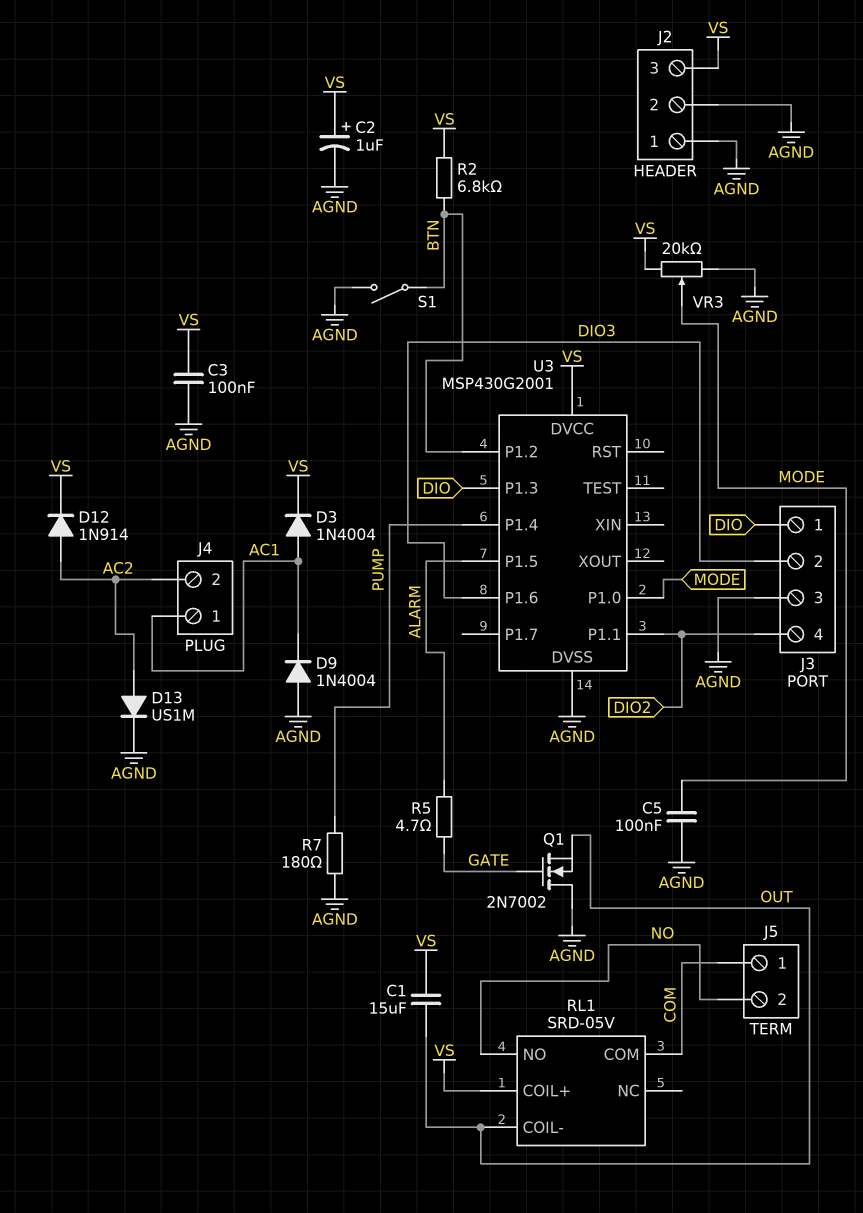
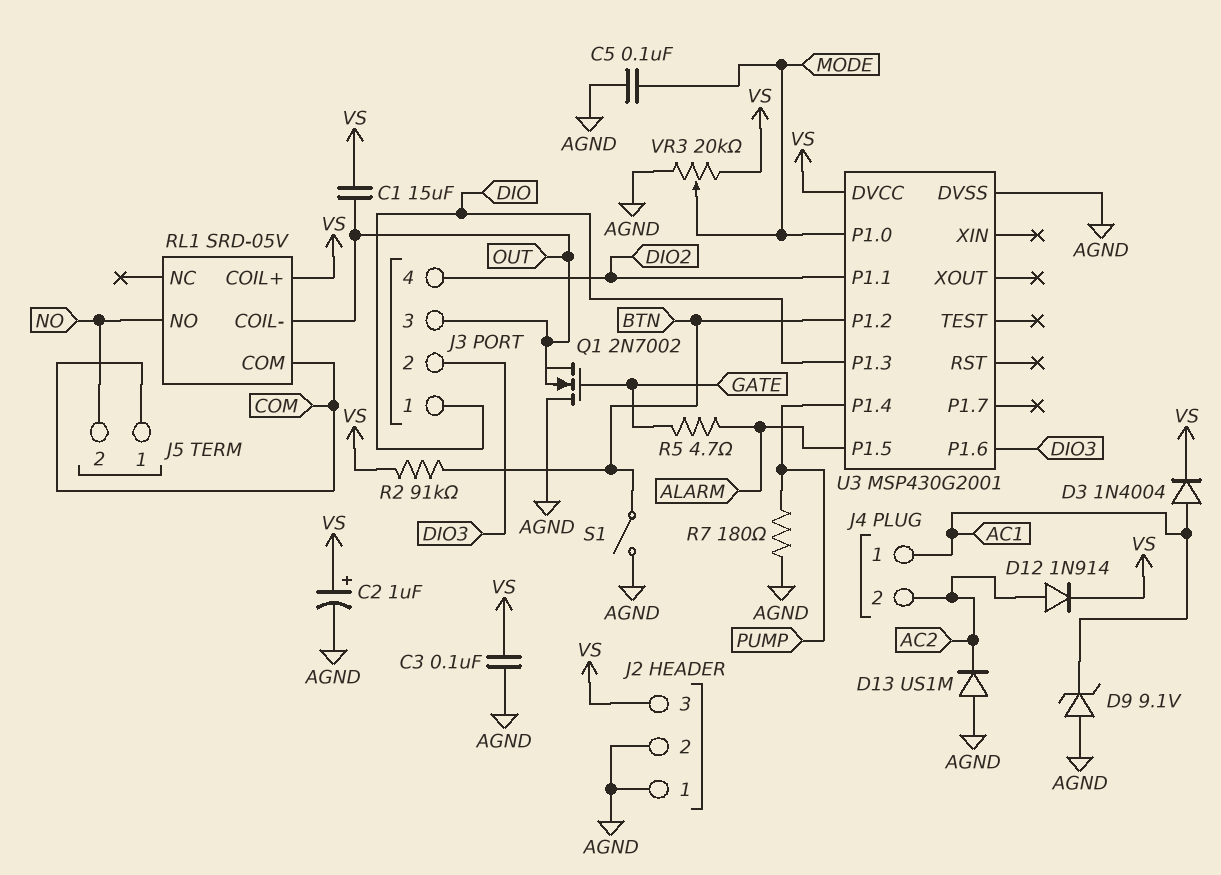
D9: diode 1N4004 (A AGND, K AC1) -> zener 9.1V (A AGND, K AC1)
D13: diode US1M (A AC2, K AGND) -> diode US1M (A AGND, K AC2)
J3 pin 3: AGND -> OUT
R2: 6.8k (BTN, VS) -> 91k (BTN, VS)

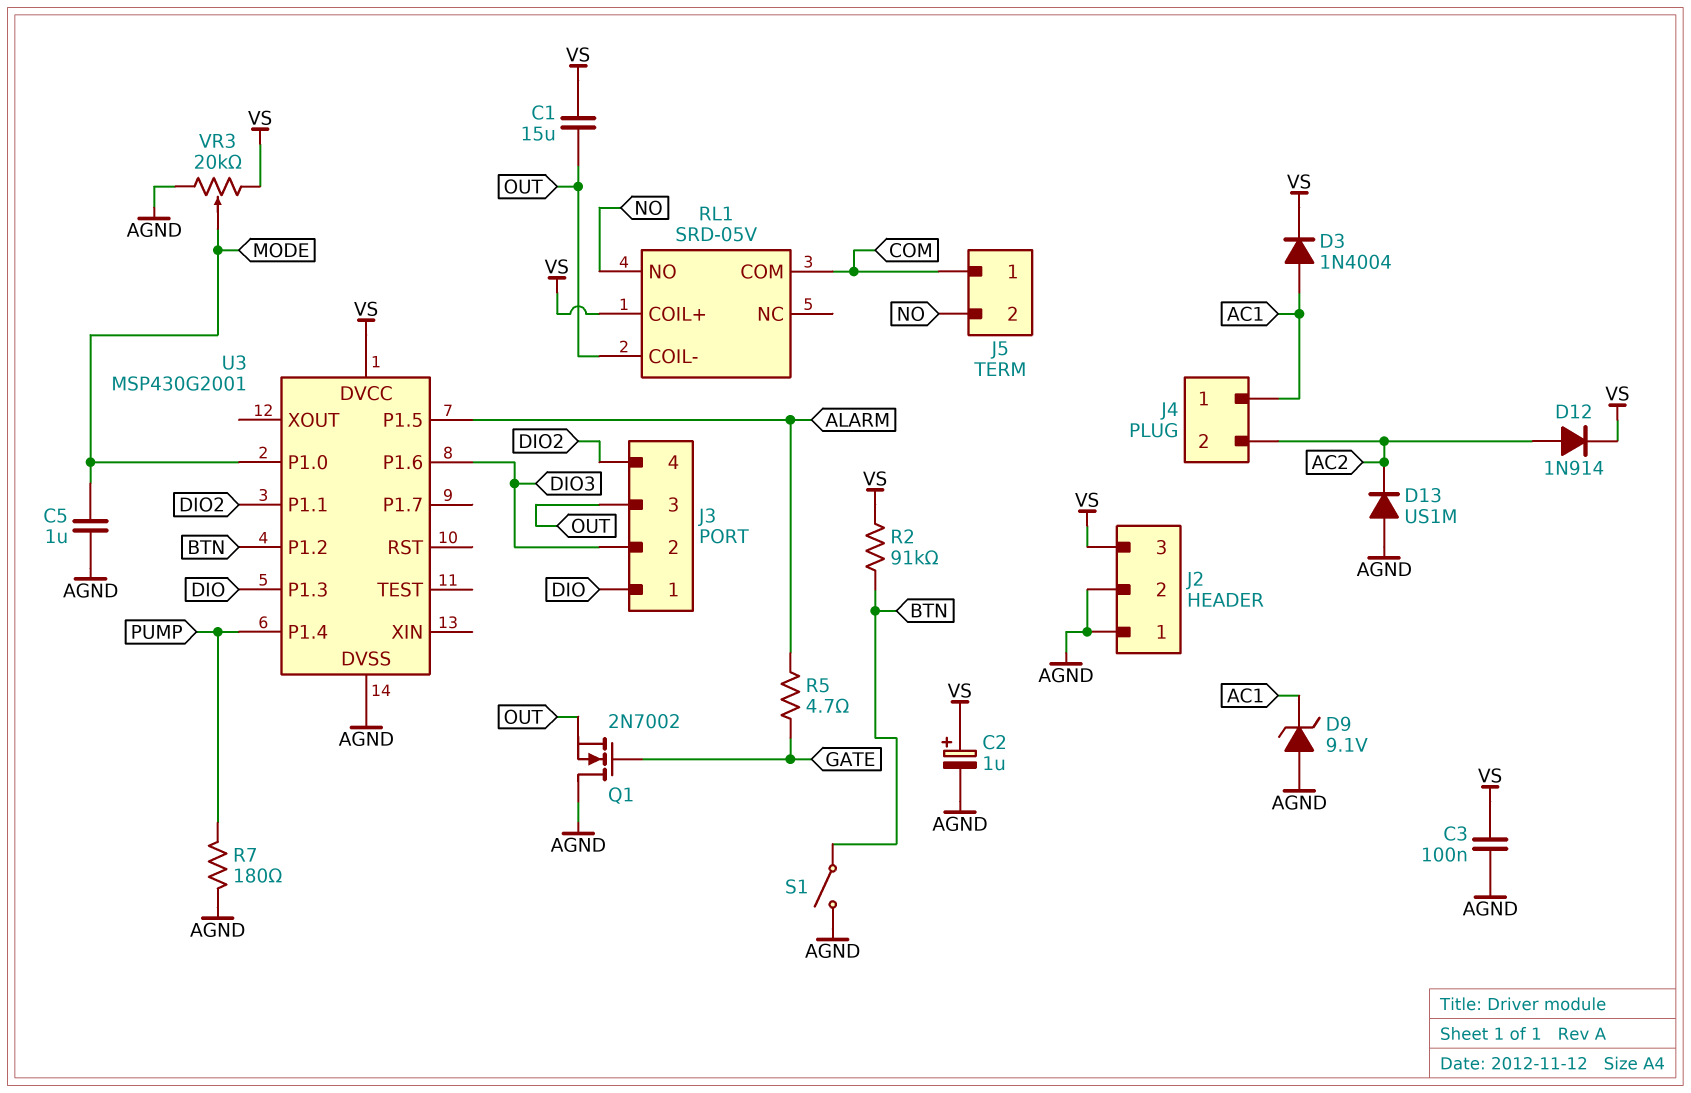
C5: 100nF (AGND, MODE) -> 1uF (AGND, MODE)

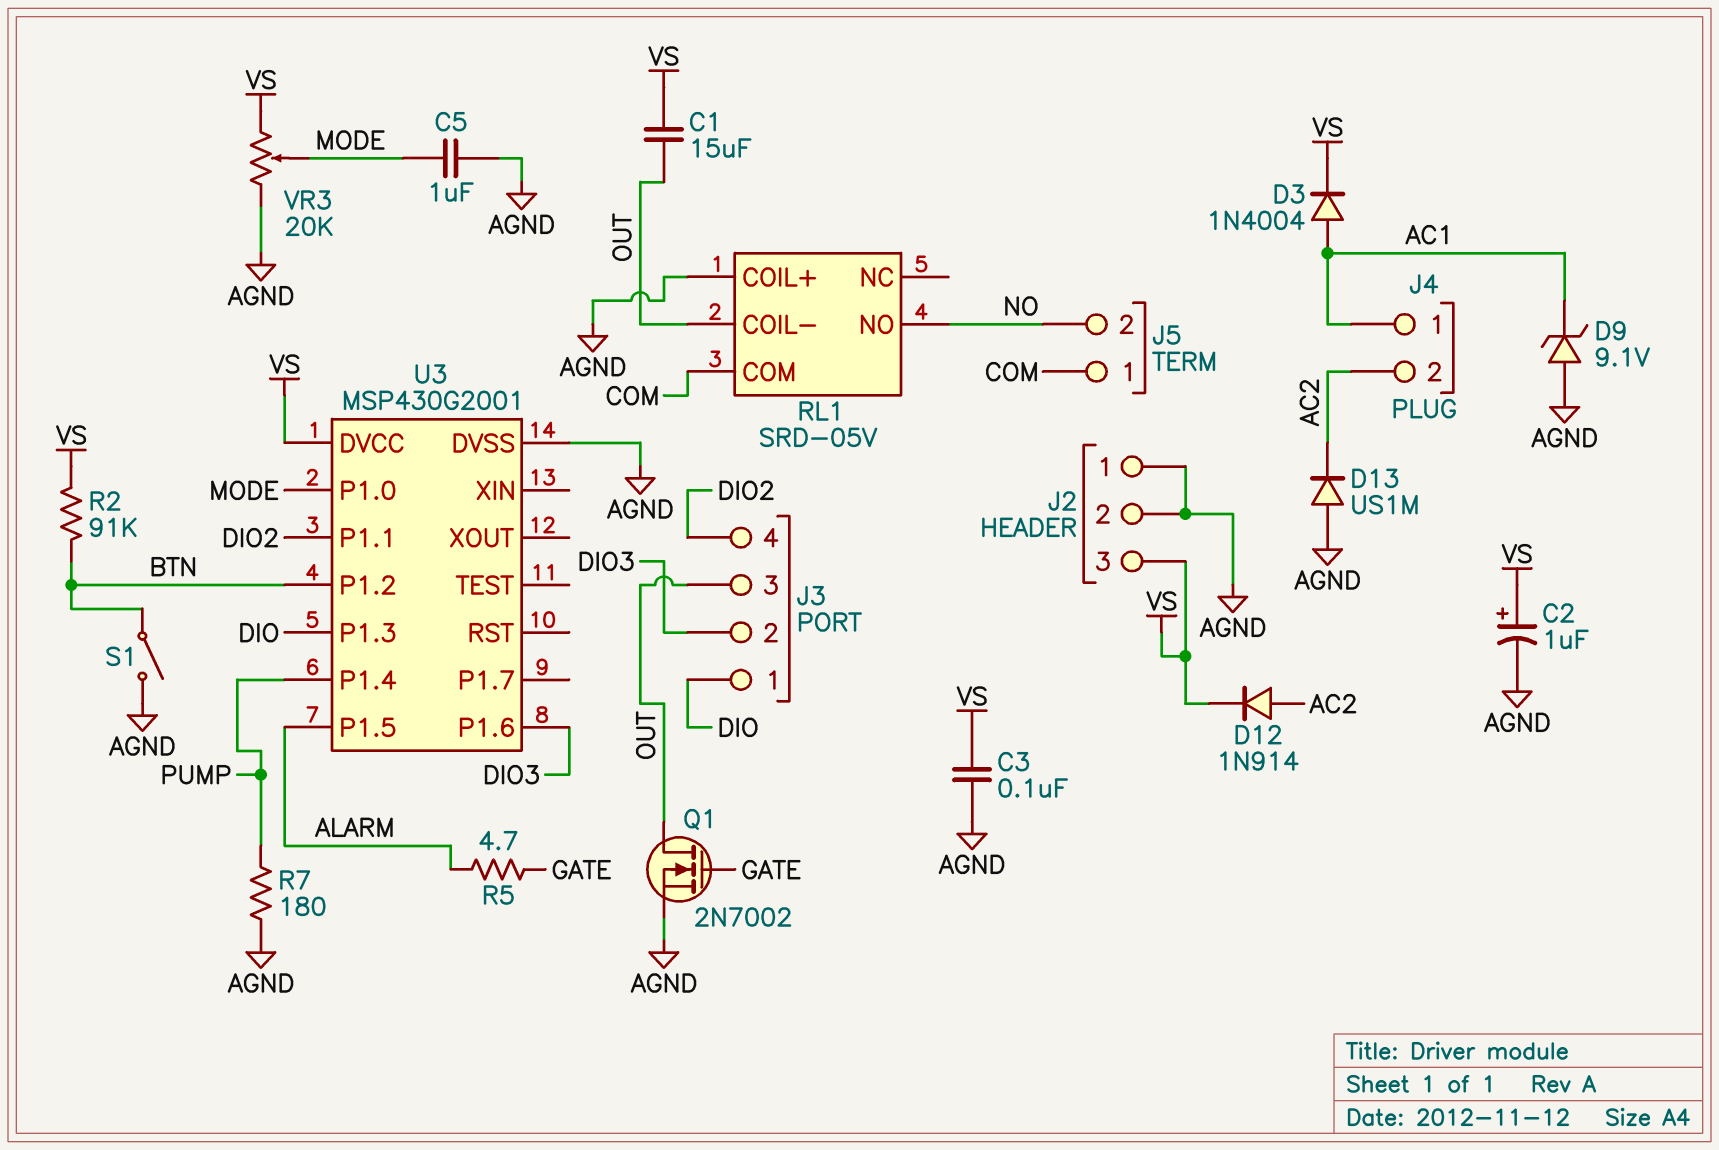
Q1: NMOS 2N7002 (G GATE, D AGND, S OUT) -> NMOS 2N7002 (G GATE, D OUT, S AGND)
RL1 pin COIL+: VS -> AGND

